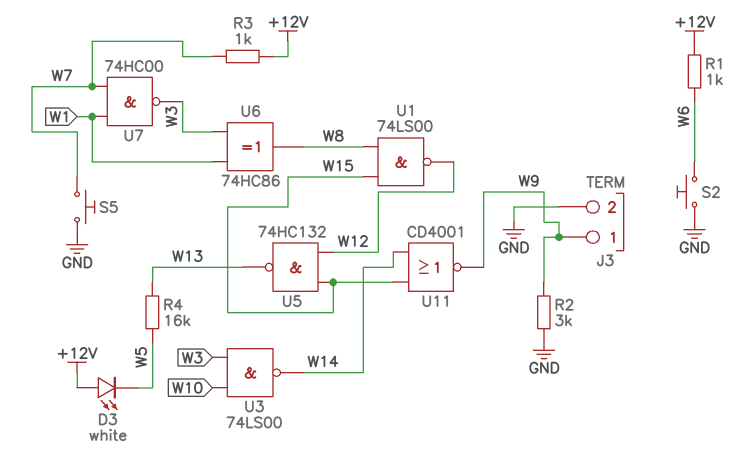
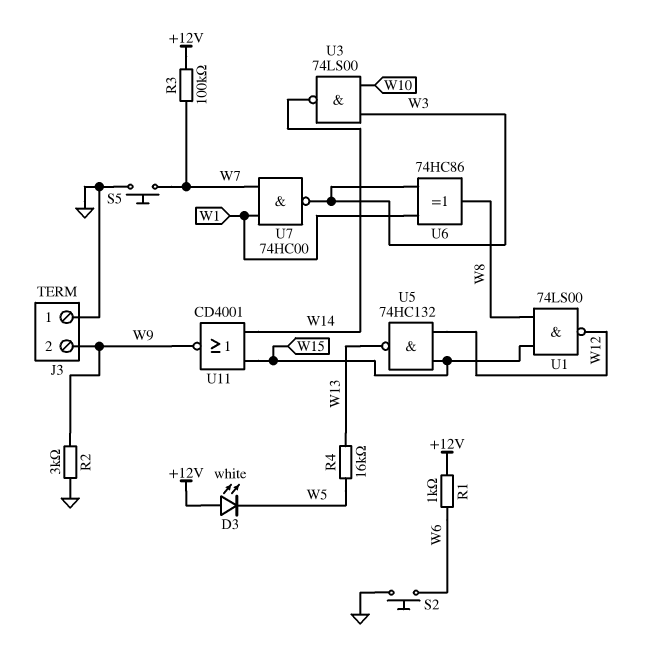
J3 pin 1: W9 -> GND
J3 pin 2: GND -> W9
R3: 1k (+12V, W7) -> 100k (+12V, W7)

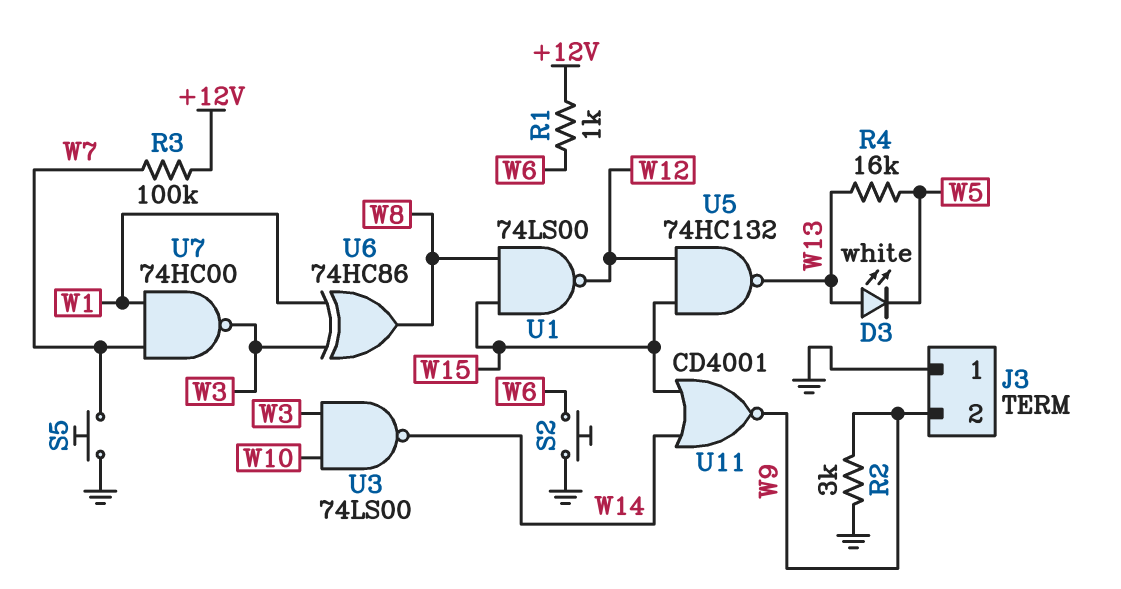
D3: LED white (A +12V, K W5) -> LED white (A W13, K W5)

